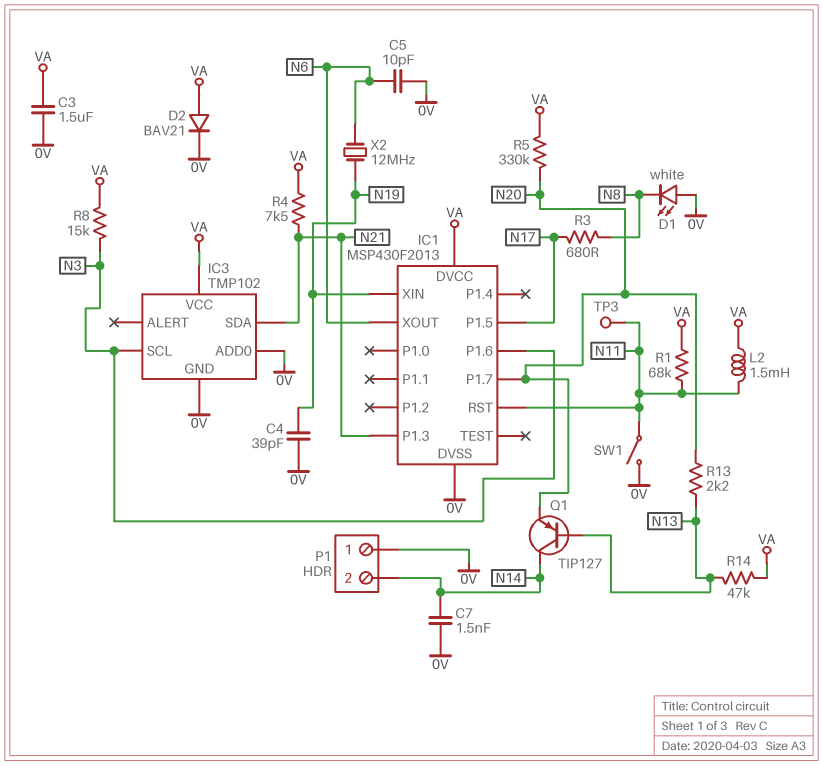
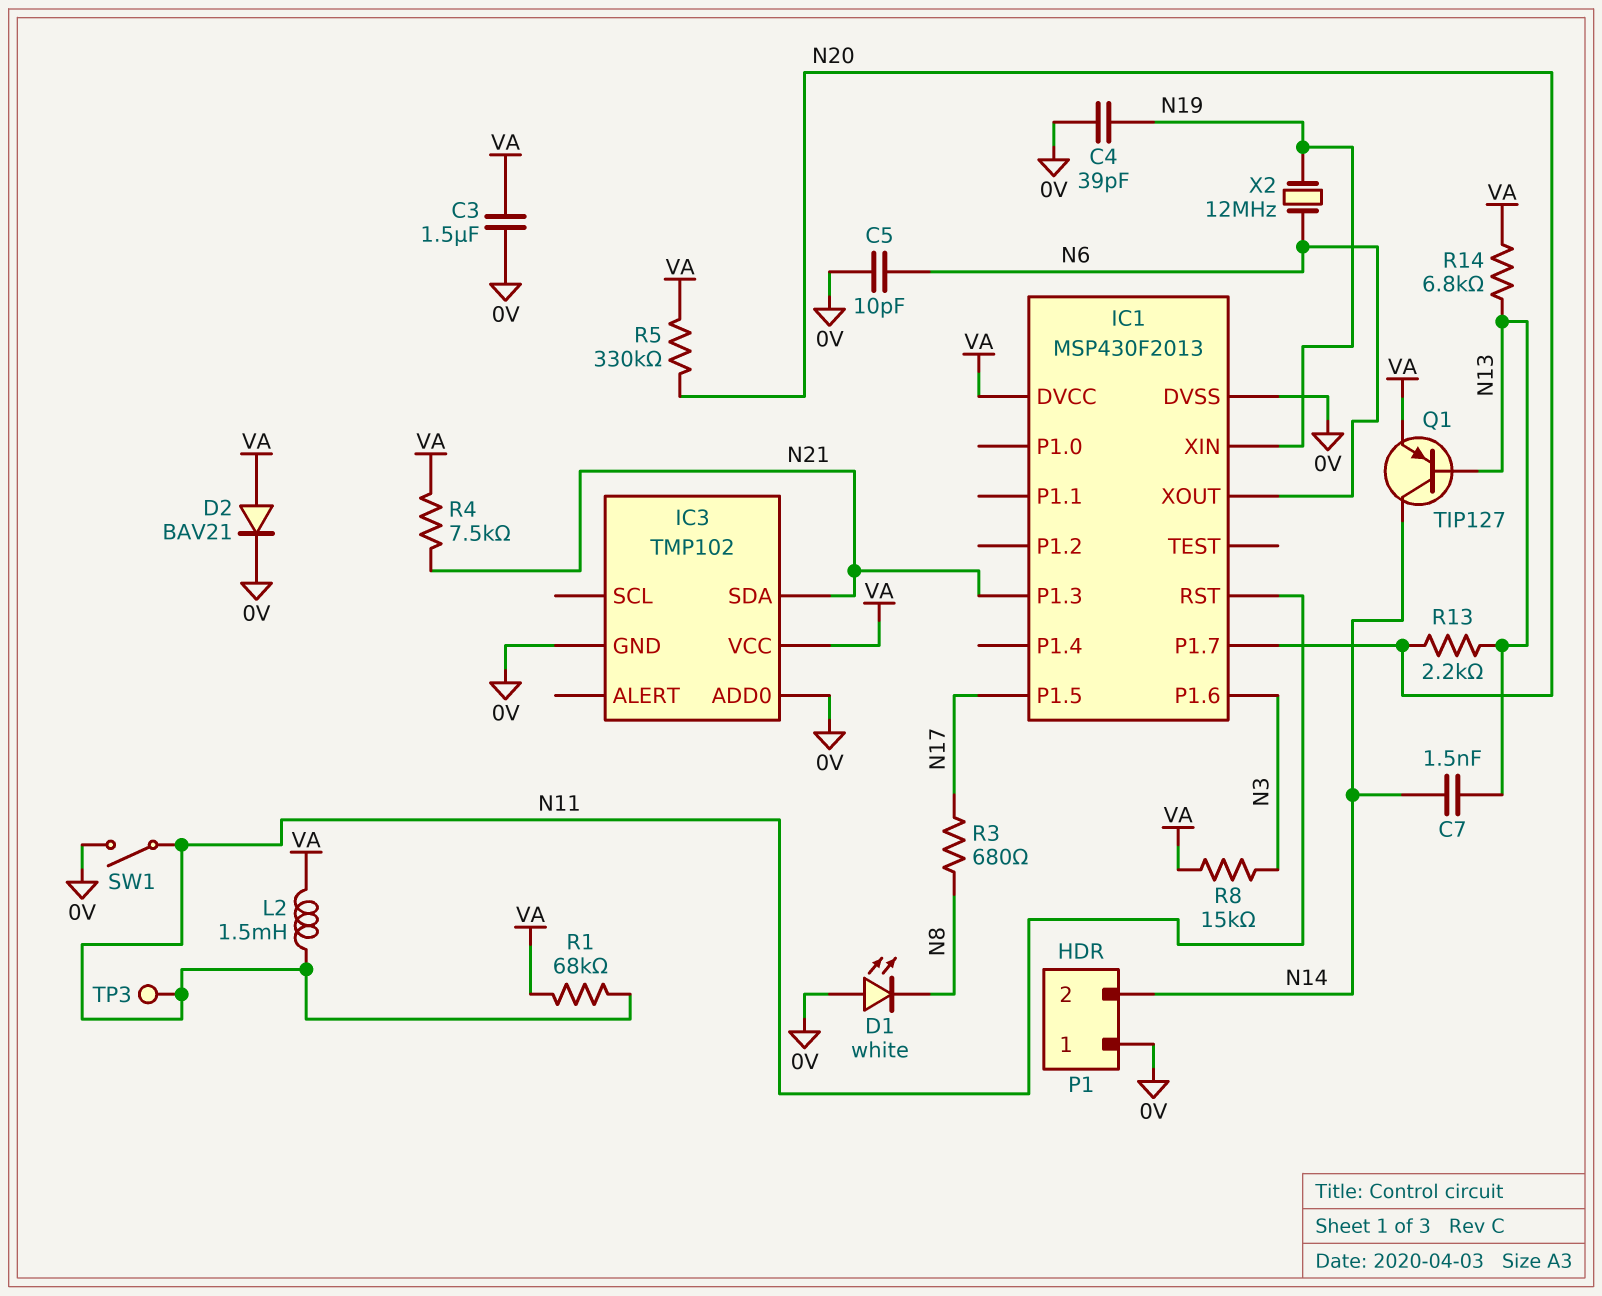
C7: 1.5nF (0V, N14) -> 1.5nF (N13, N14)
IC3 pin SCL: N3 -> none
Q1: PNP TIP127 (B N13, C N14, E N20) -> PNP TIP127 (B N13, C N14, E VA)
R14: 47k (N13, VA) -> 6.8k (N13, VA)

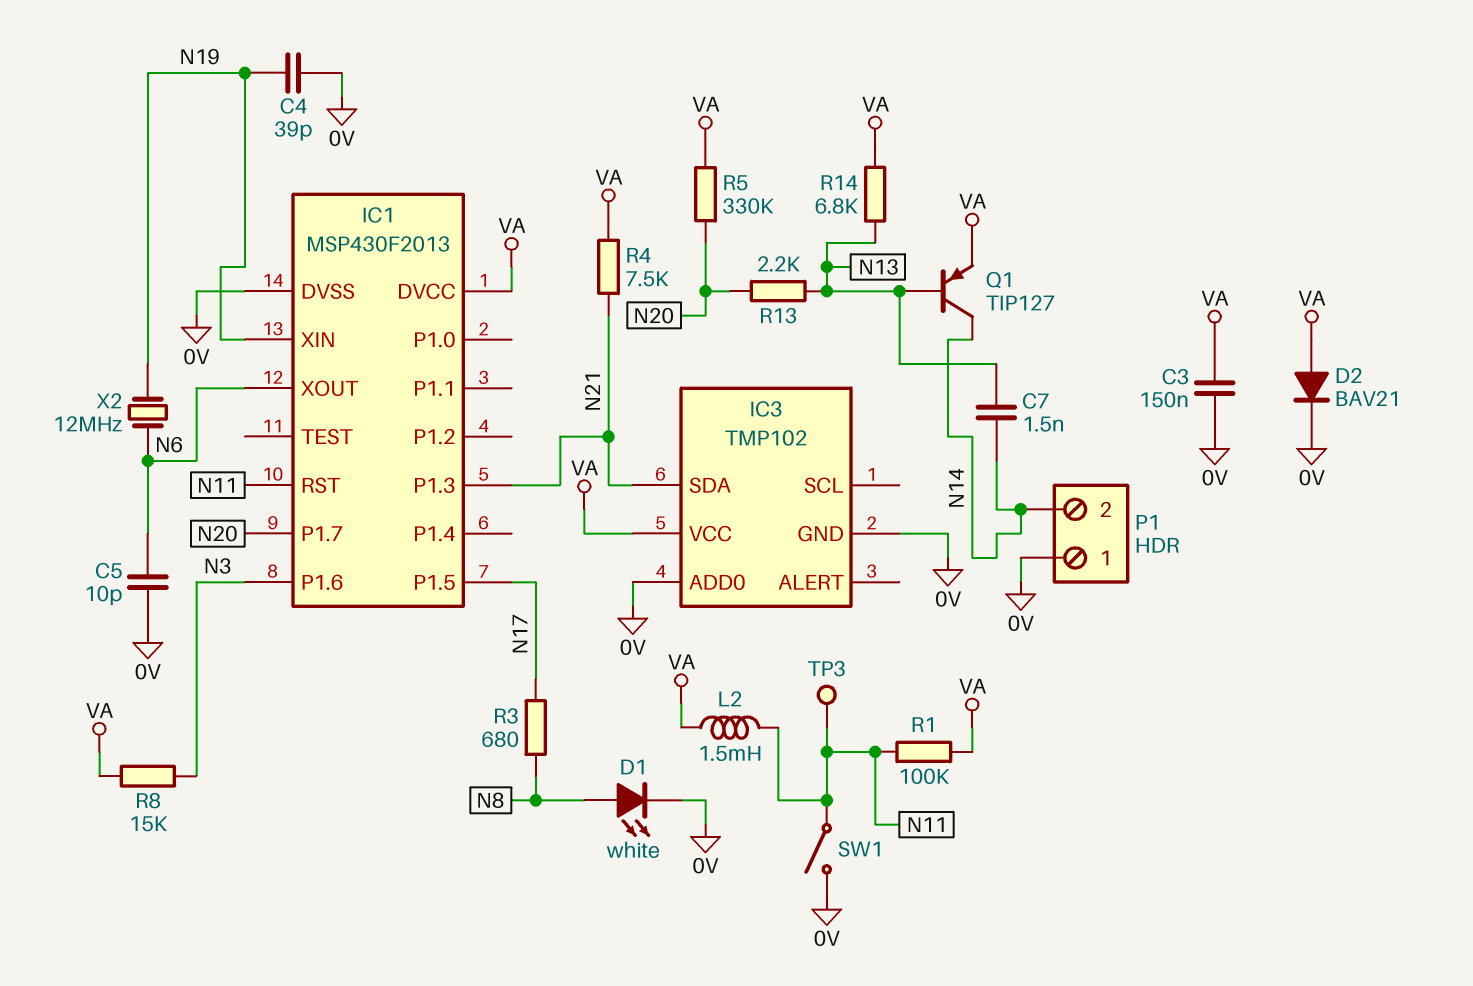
C3: 1.5uF (0V, VA) -> 150nF (0V, VA)
D1: LED white (A 0V, K N8) -> LED white (A N8, K 0V)
R1: 68k (N11, VA) -> 100k (N11, VA)

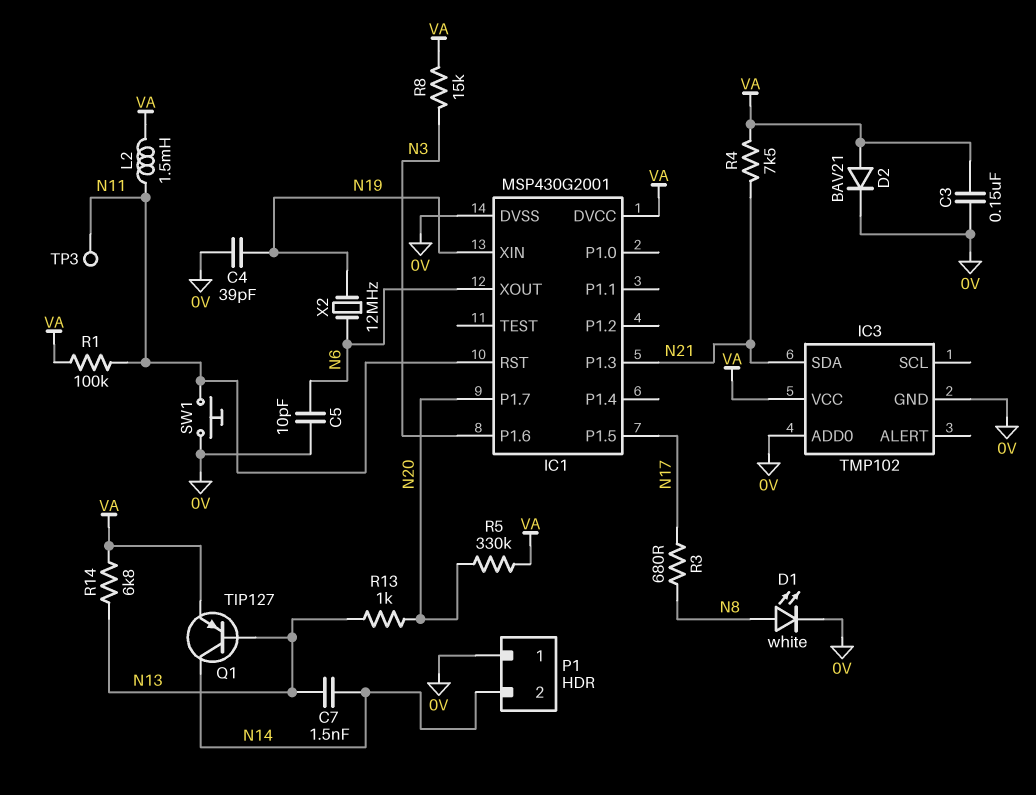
IC1: MSP430F2013 -> MSP430G2001
R13: 2.2k (N13, N20) -> 1k (N13, N20)
SW1: switch (0V, N11) -> button (0V, N11)

